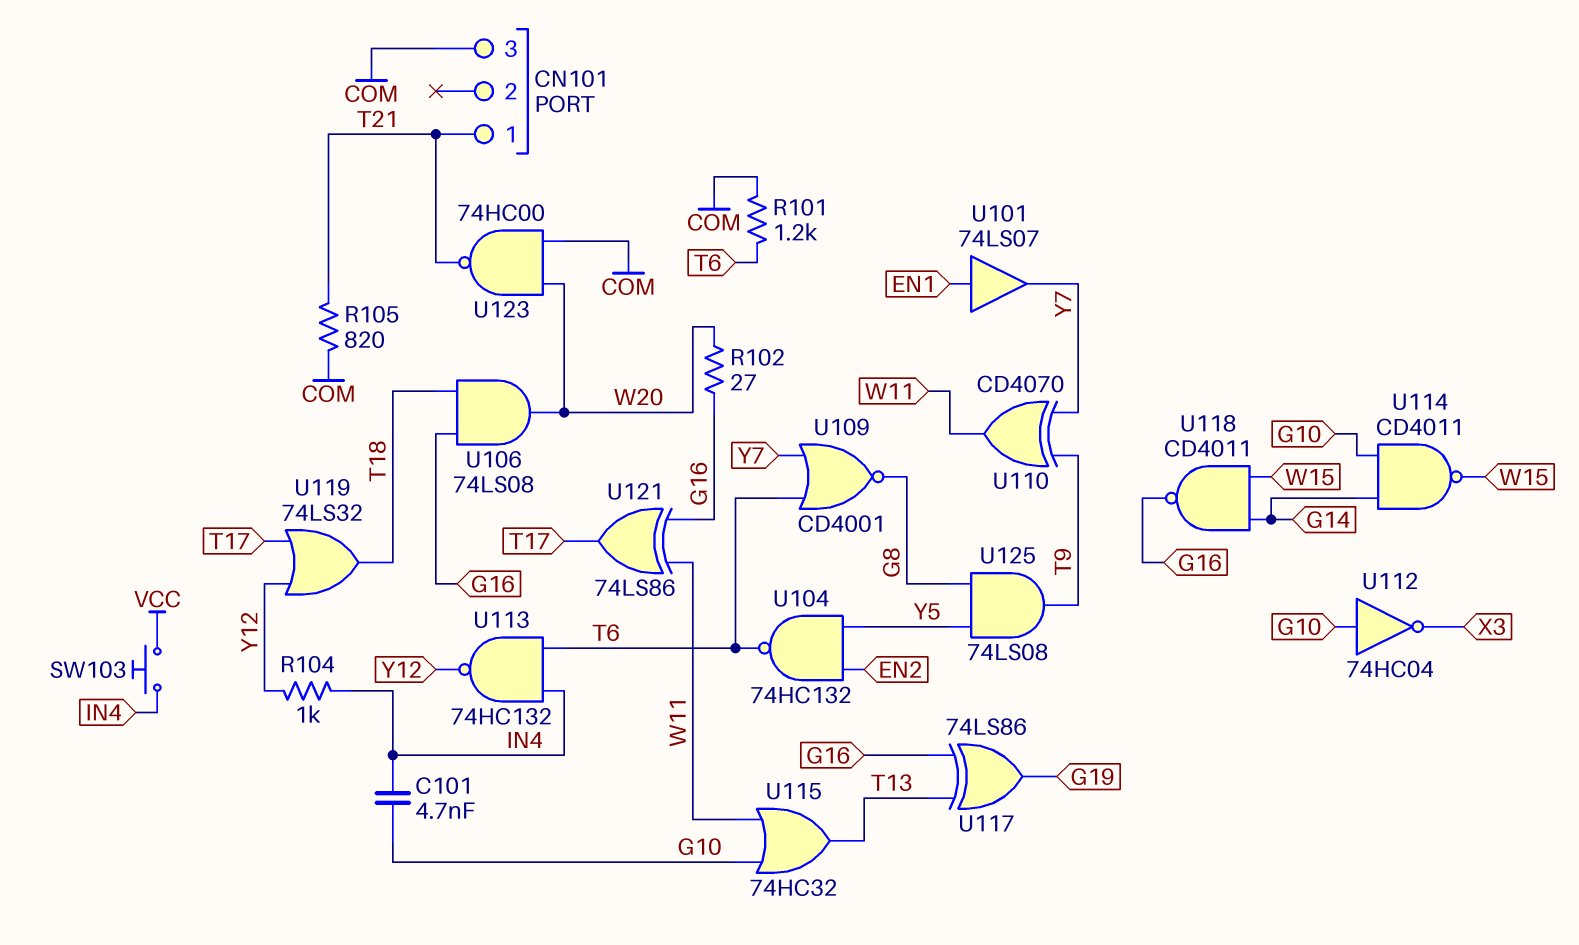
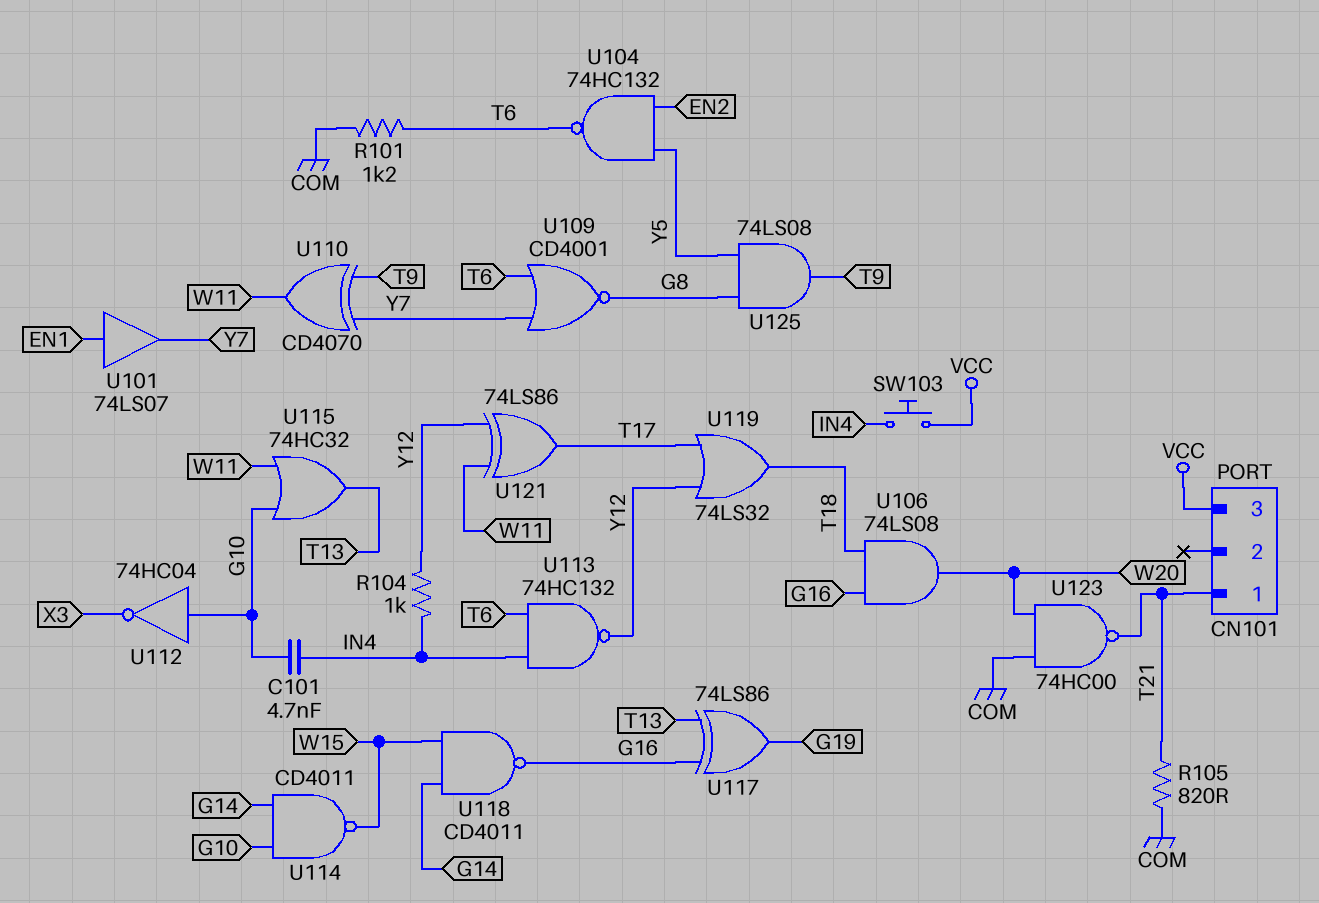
CN101 pin 3: COM -> VCC
R102: 27 (G16, W20) -> none
U121: XOR 74LS86 (in G16, in W11, out T17) -> XOR 74LS86 (in W11, in Y12, out T17)

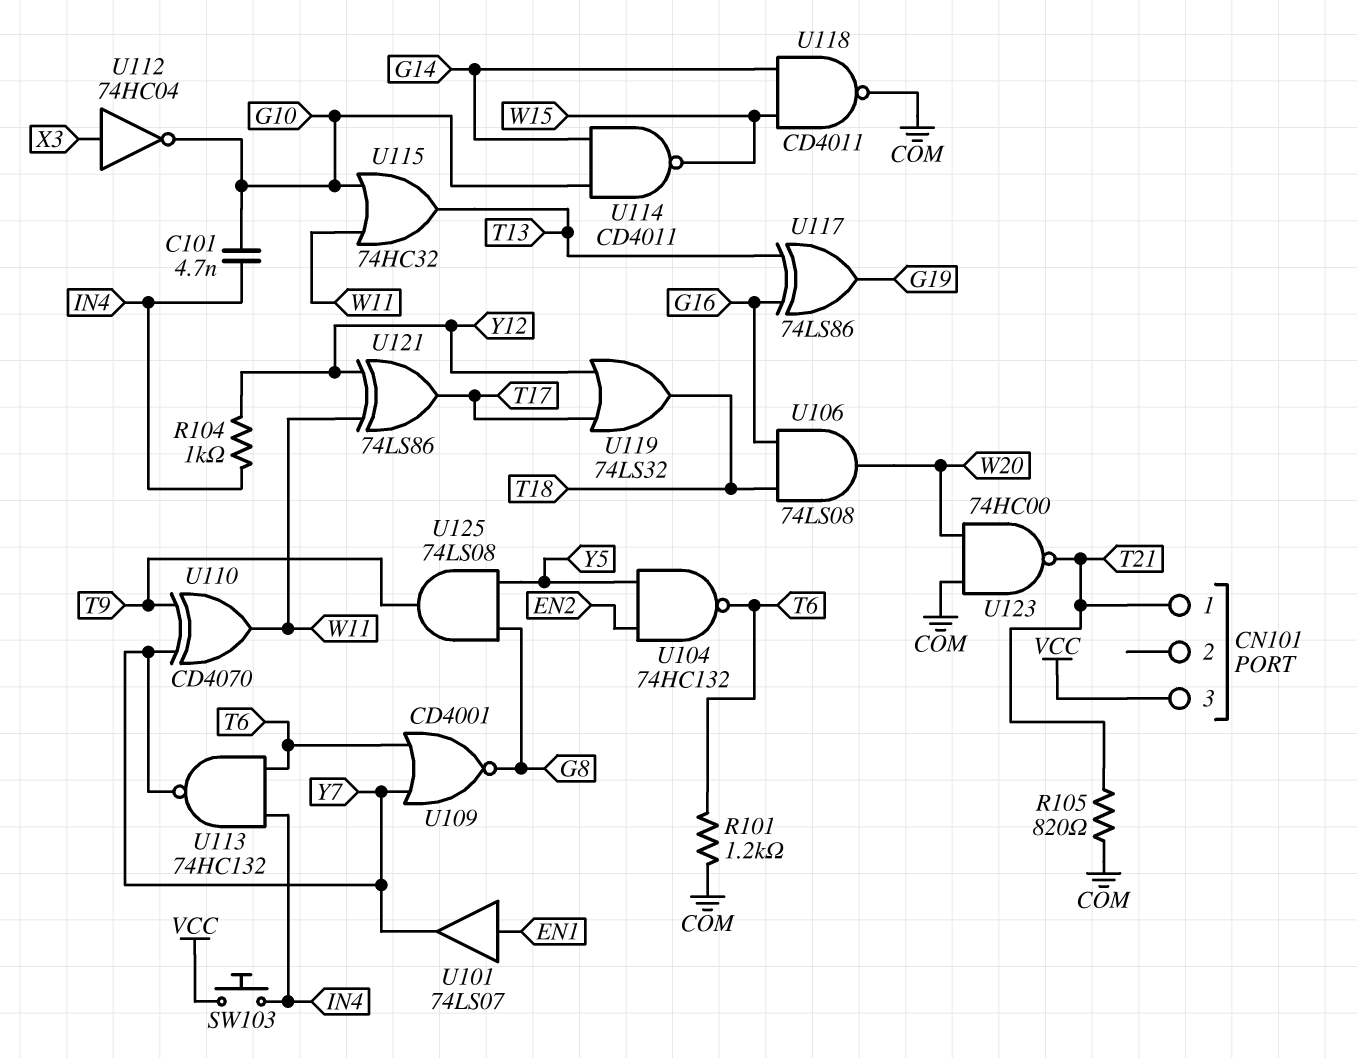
U112: NOT 74HC04 (in G10, out X3) -> NOT 74HC04 (in X3, out G10)
U113: NAND 74HC132 (in IN4, in T6, out Y12) -> NAND 74HC132 (in IN4, in T6, out Y7)
U118: NAND CD4011 (in G14, in W15, out G16) -> NAND CD4011 (in G14, in W15, out COM)

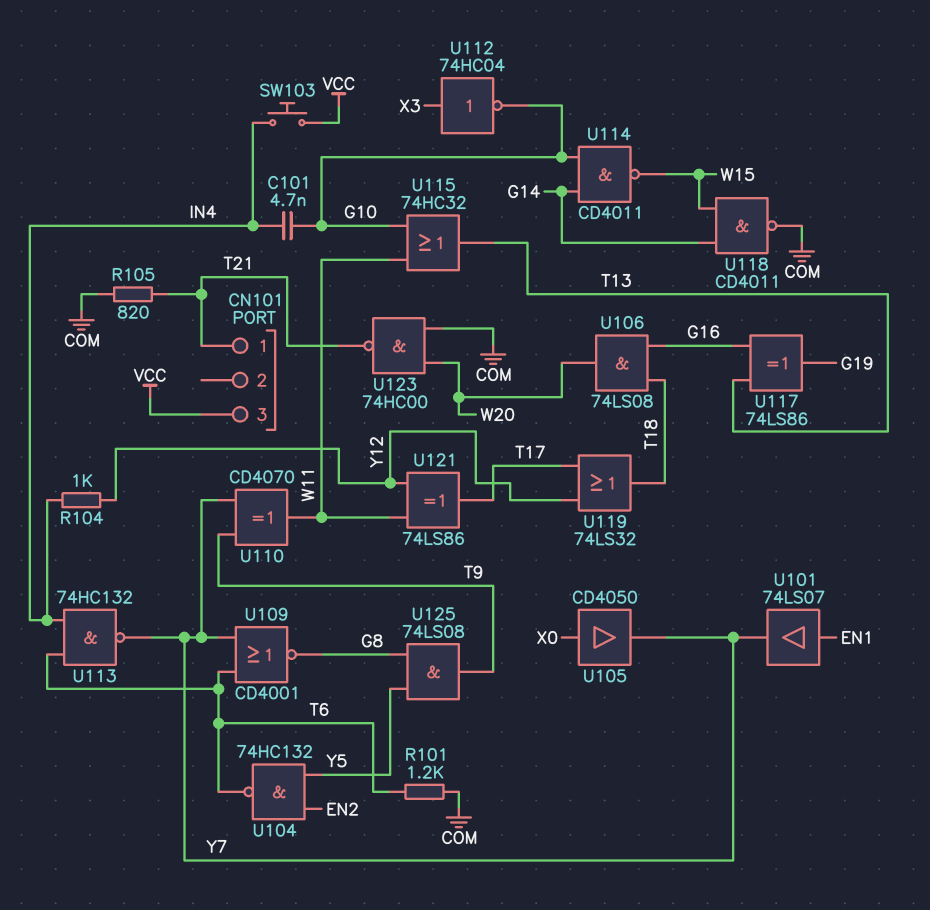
U105: none -> buffer CD4050 (in X0, out Y7)

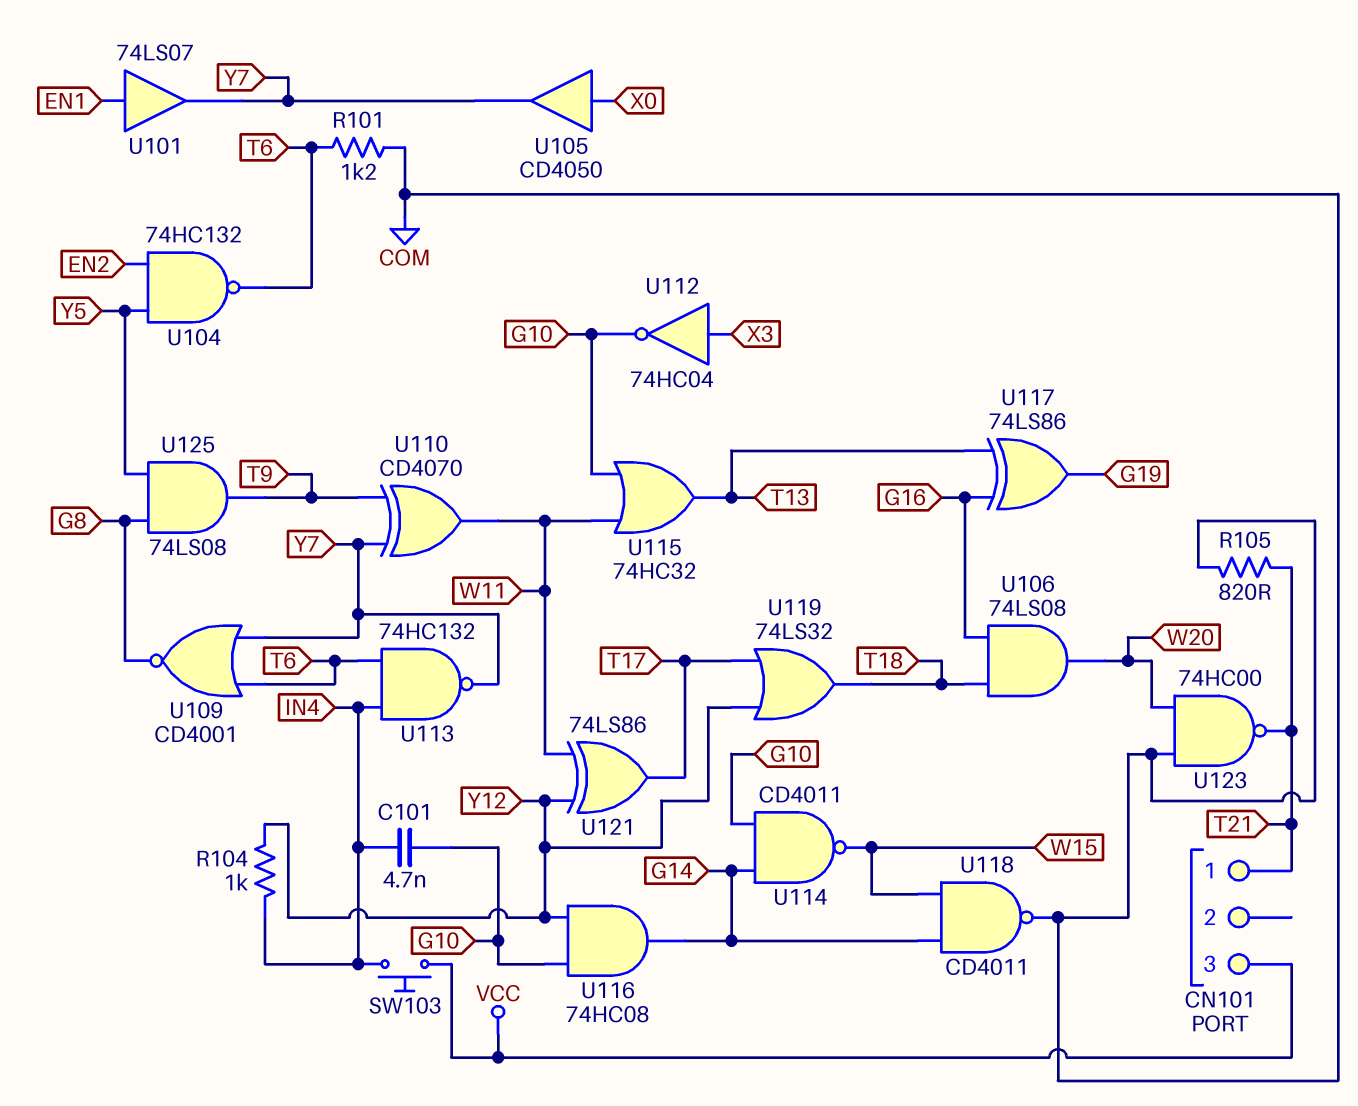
U116: none -> AND 74HC08 (in G10, in Y12, out G14)

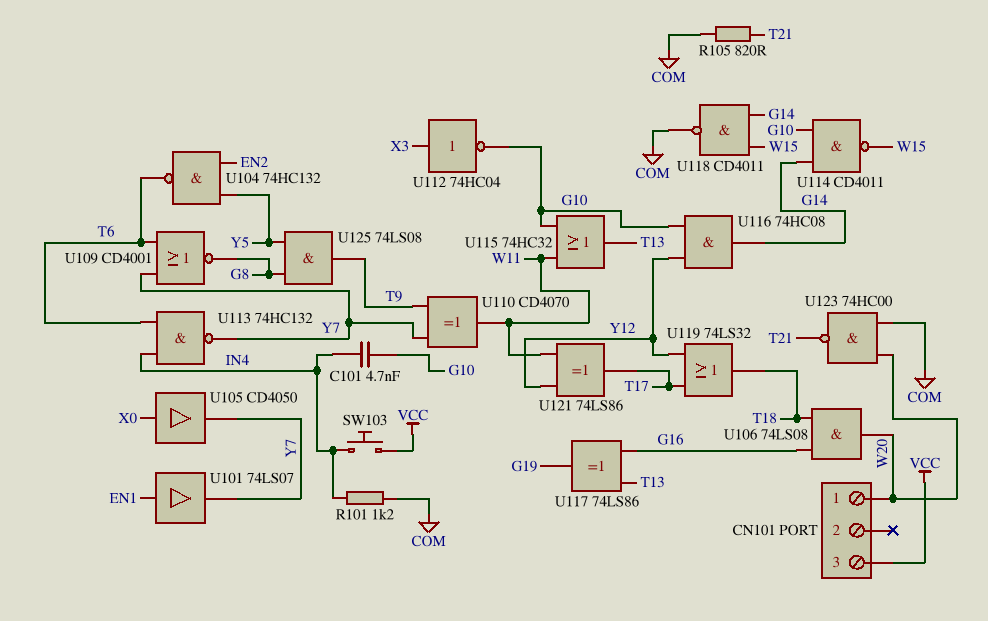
CN101 pin 1: T21 -> W20
R101: 1.2k (COM, T6) -> 1.2k (COM, IN4)
R104: 1k (IN4, Y12) -> none

